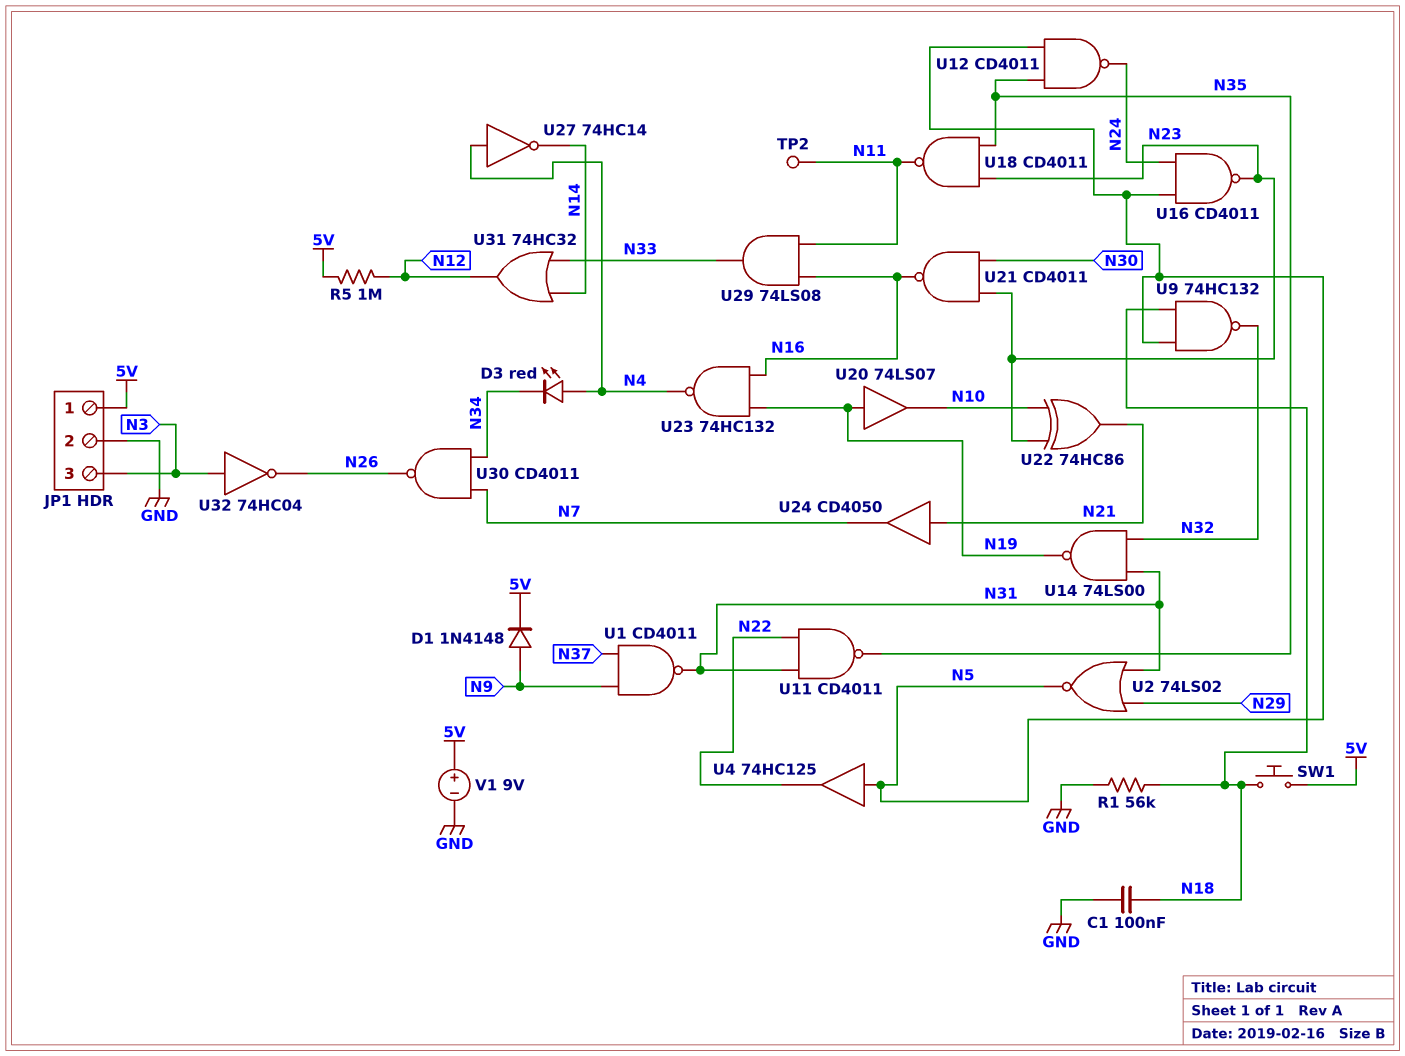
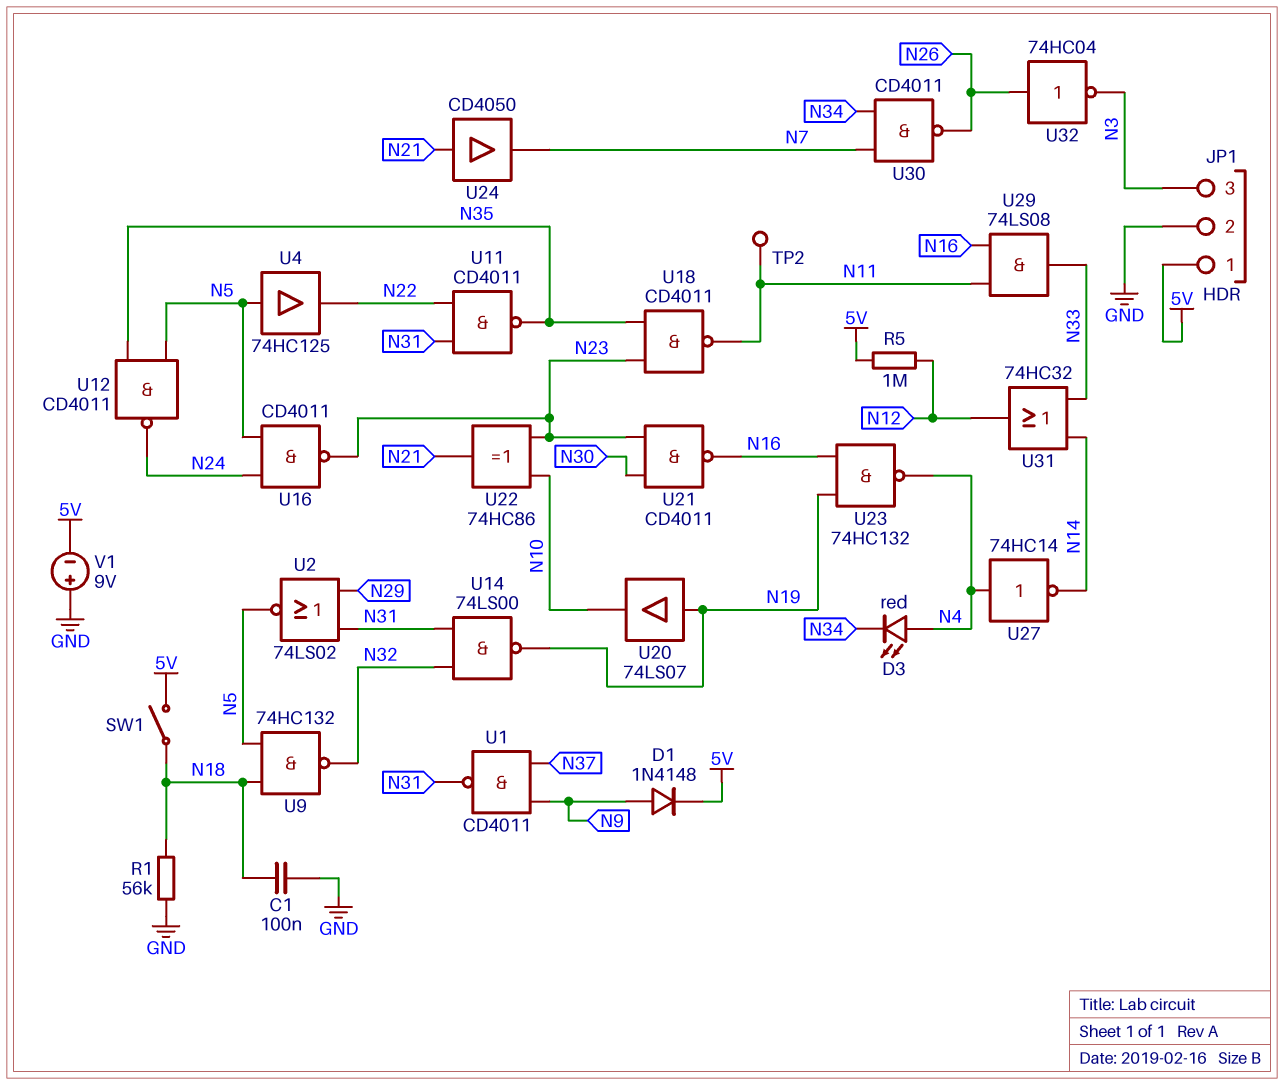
SW1: button (5V, N18) -> switch (5V, N18)
U32: NOT 74HC04 (in N3, out N26) -> NOT 74HC04 (in N26, out N3)
V1: 9V (plus 5V, minus GND) -> 9V (plus GND, minus 5V)

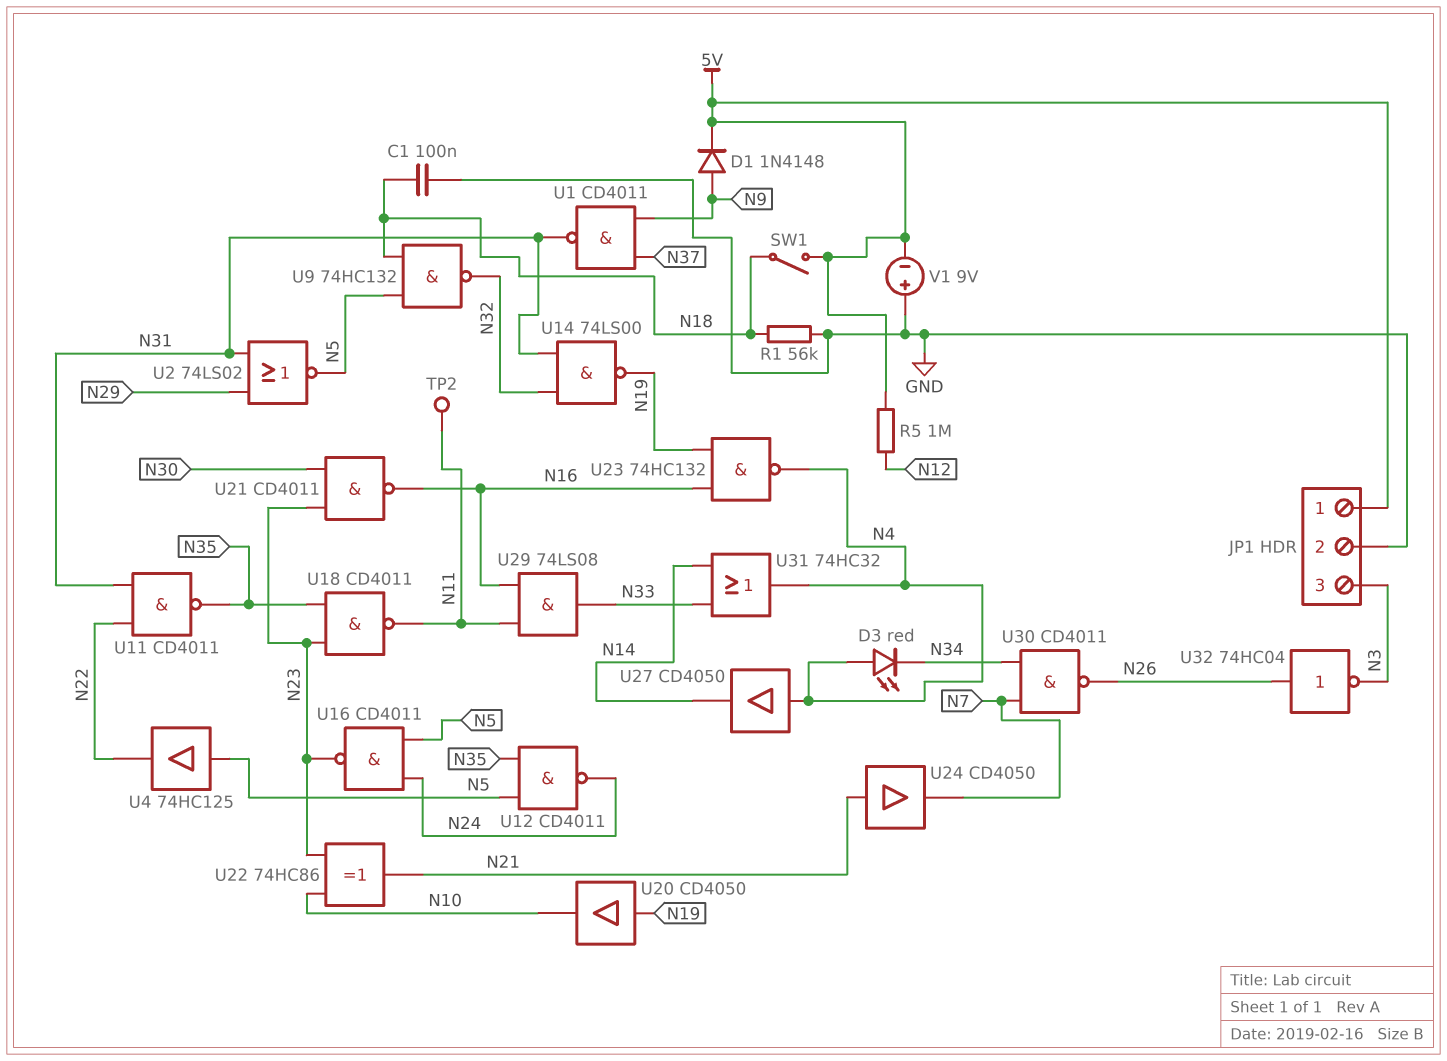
U20: buffer 74LS07 (in N19, out N10) -> buffer CD4050 (in N19, out N10)
U27: NOT 74HC14 (in N4, out N14) -> buffer CD4050 (in N4, out N14)
U31: OR 74HC32 (in N14, in N33, out N12) -> OR 74HC32 (in N14, in N33, out N4)

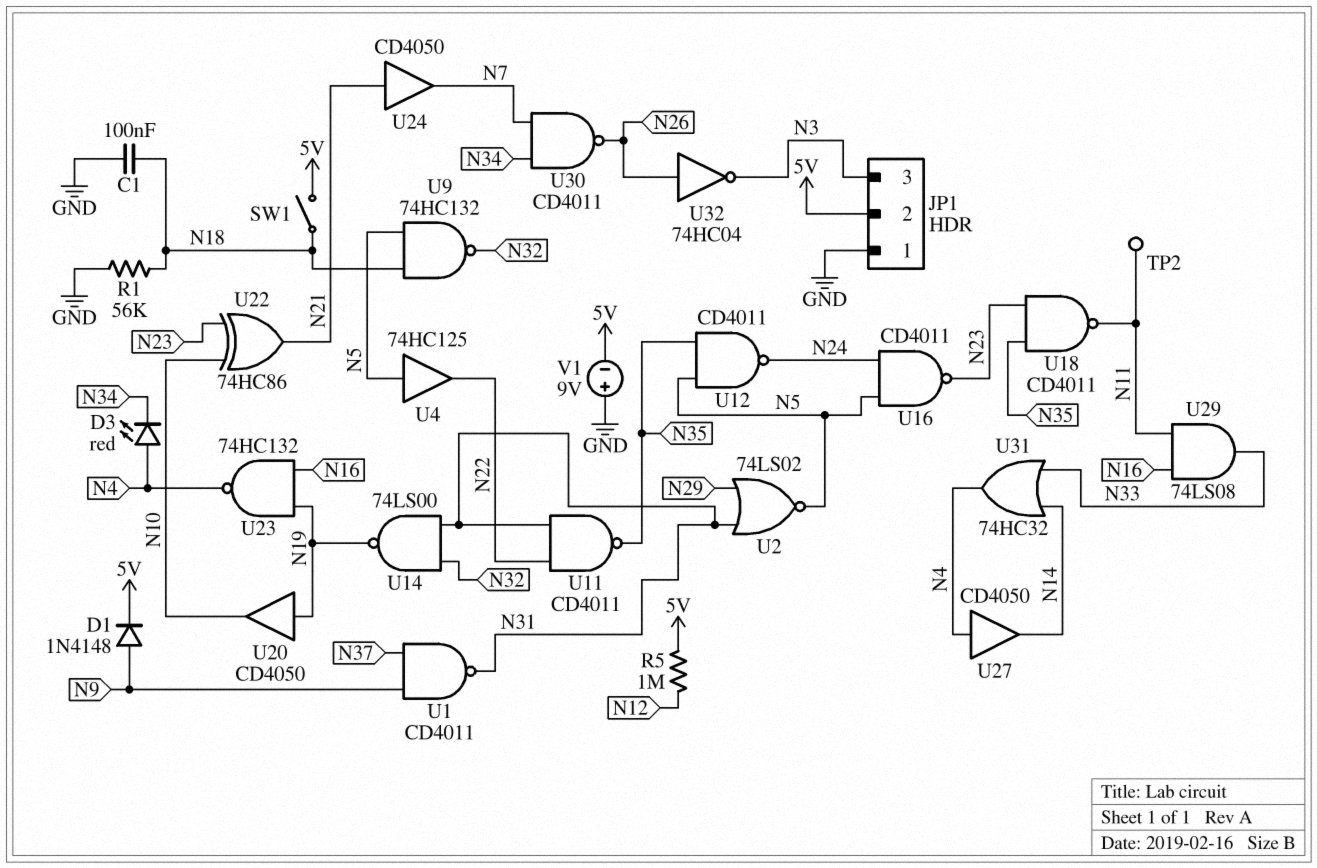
JP1 pin 1: 5V -> GND
JP1 pin 2: GND -> 5V
U21: NAND CD4011 (in N23, in N30, out N16) -> none

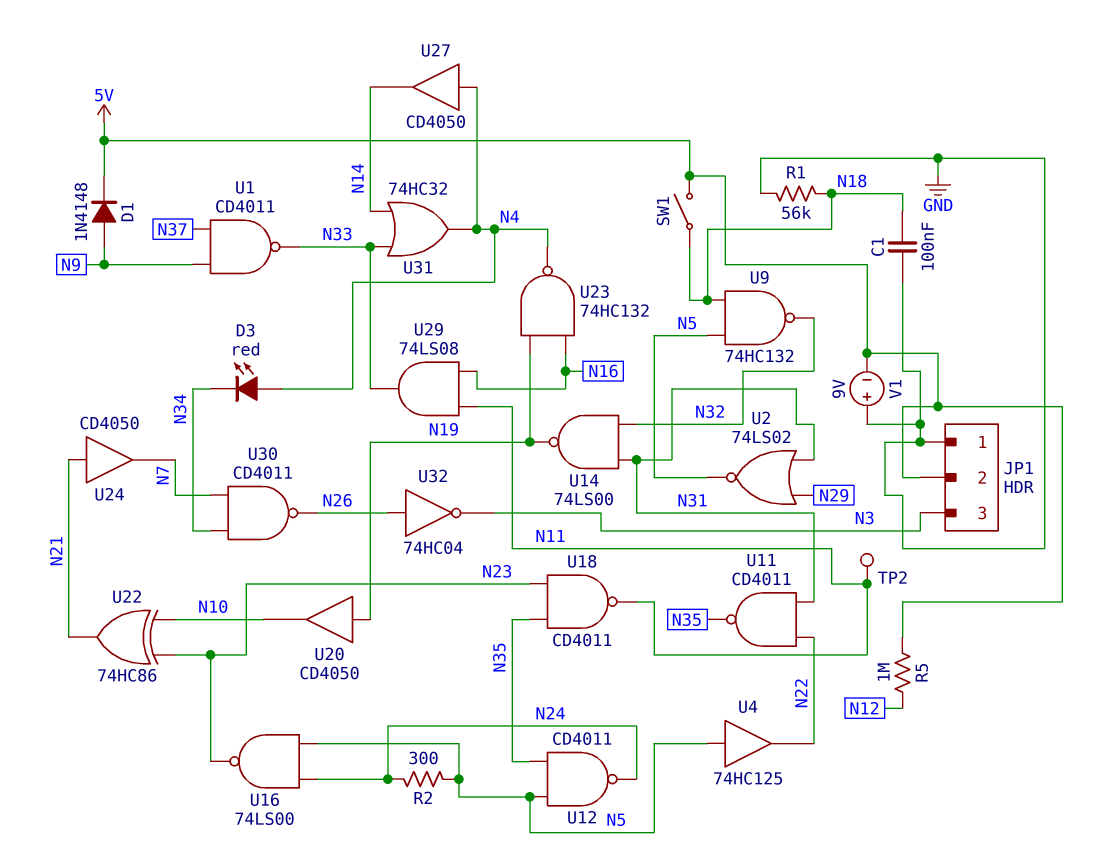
R2: none -> 300 (N5, N24)
U1: NAND CD4011 (in N9, in N37, out N31) -> NAND CD4011 (in N9, in N37, out N33)
U16: NAND CD4011 (in N5, in N24, out N23) -> NAND 74LS00 (in N5, in N24, out N23)

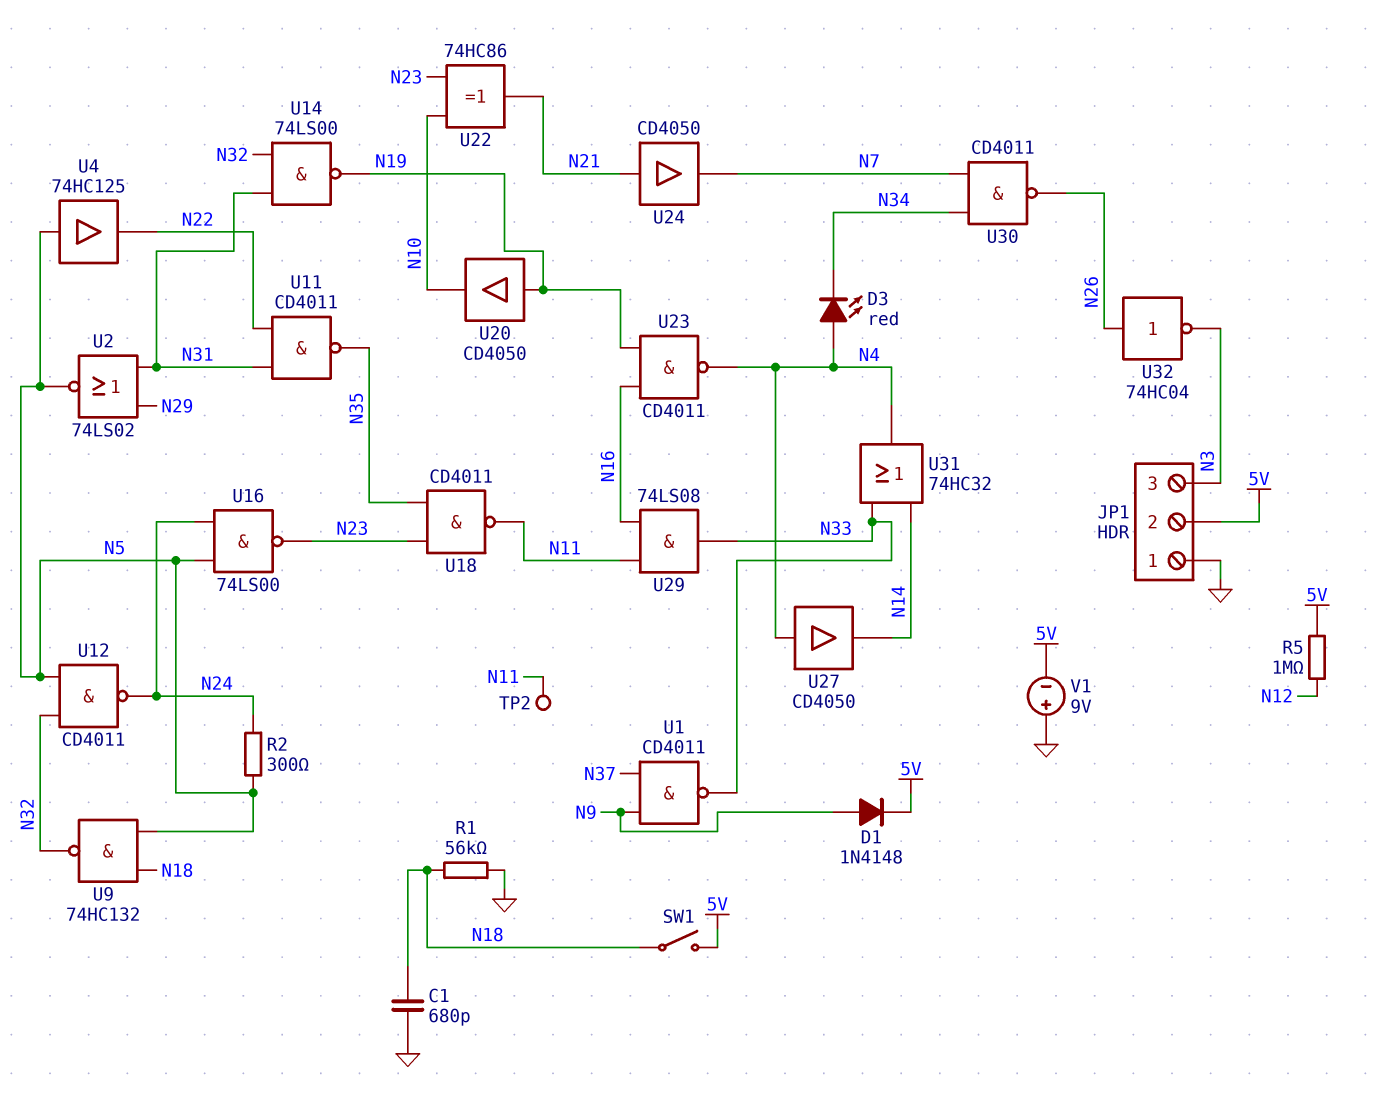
C1: 100nF (GND, N18) -> 680pF (GND, N18)
U12: NAND CD4011 (in N5, in N35, out N24) -> NAND CD4011 (in N5, in N32, out N24)
U23: NAND 74HC132 (in N16, in N19, out N4) -> NAND CD4011 (in N16, in N19, out N4)

